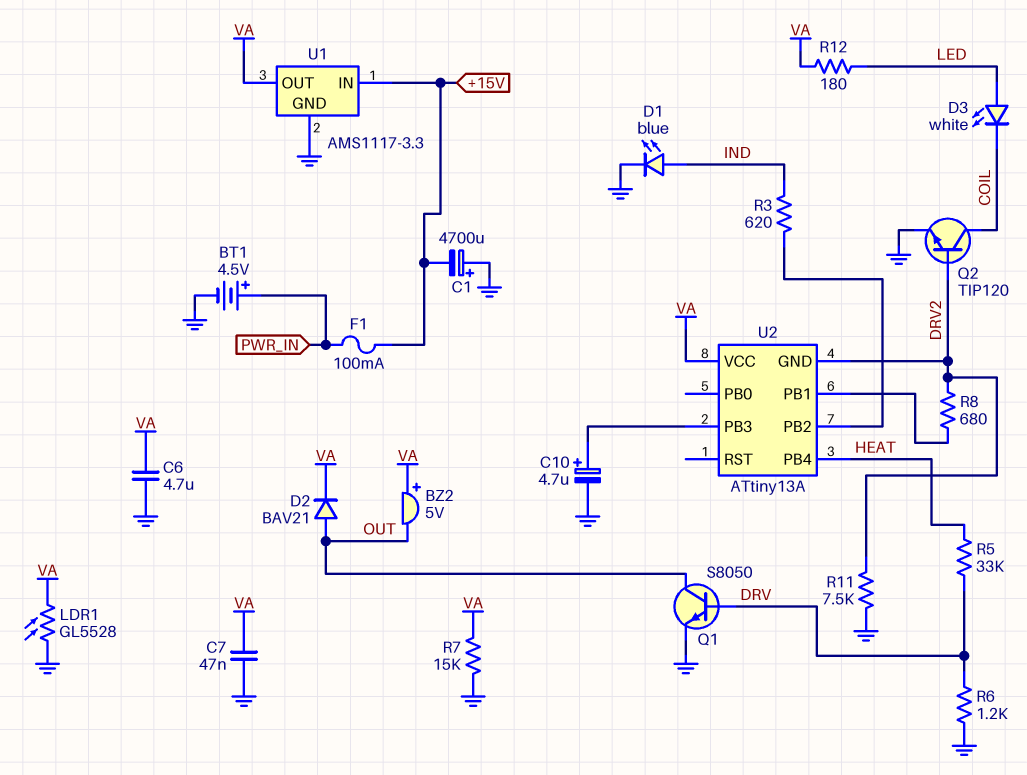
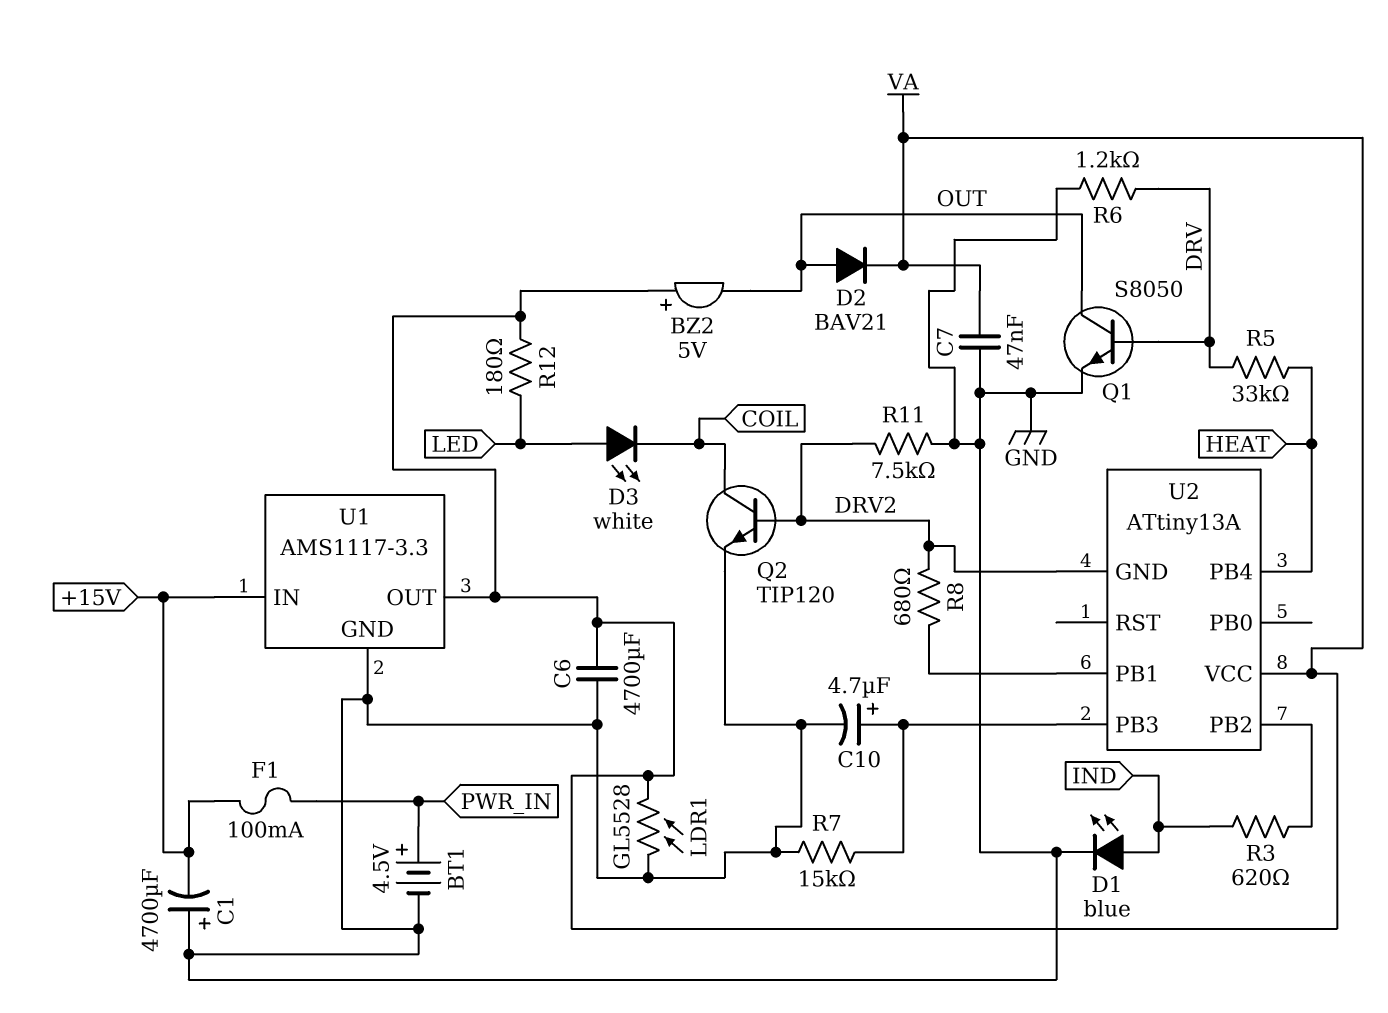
C6: 4.7uF (GND, VA) -> 4700uF (GND, VA)
R7: 15k (GND, VA) -> 15k (GND, U2/PB3)

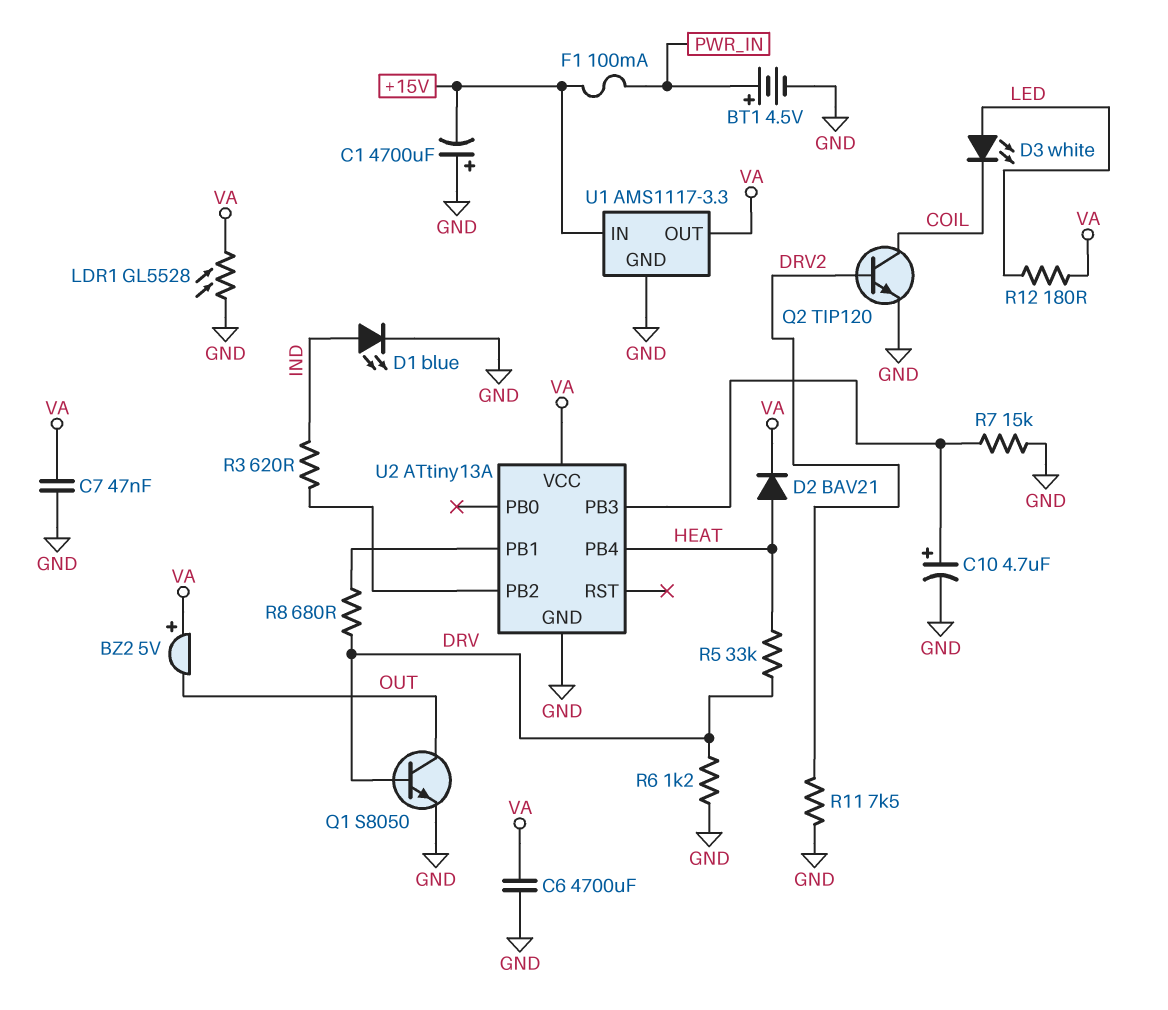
D2: diode BAV21 (A OUT, K VA) -> diode BAV21 (A HEAT, K VA)
R8: 680 (DRV2, U2/PB1) -> 680 (DRV, U2/PB1)
U2 pin GND: DRV2 -> GND

